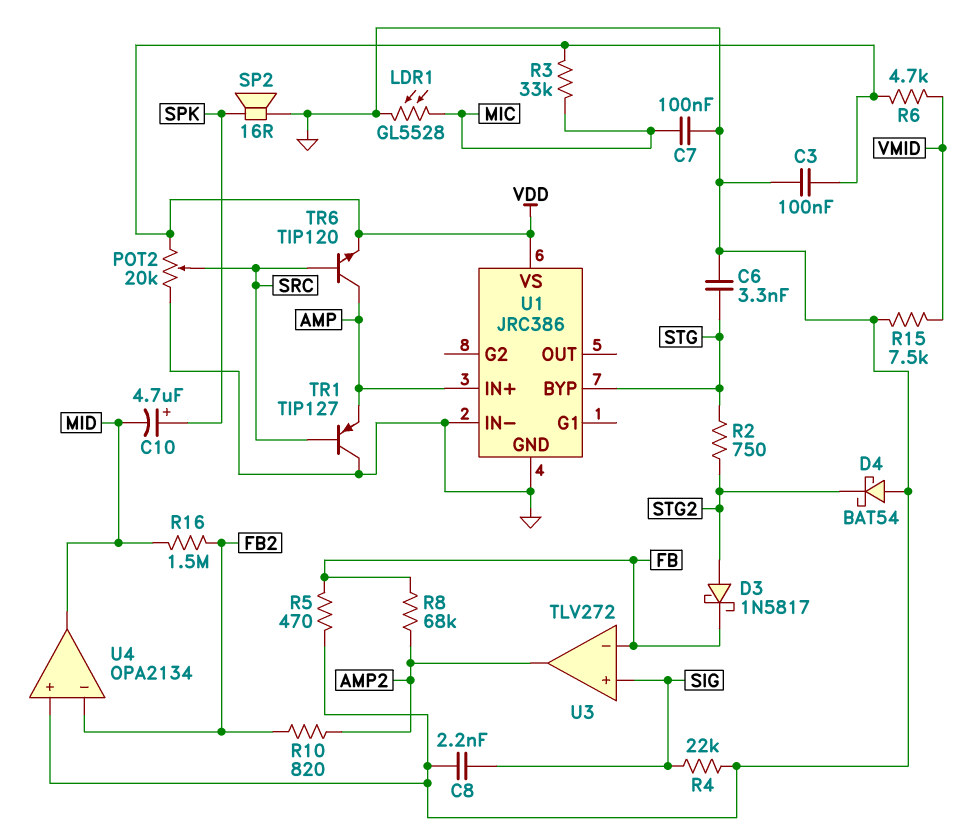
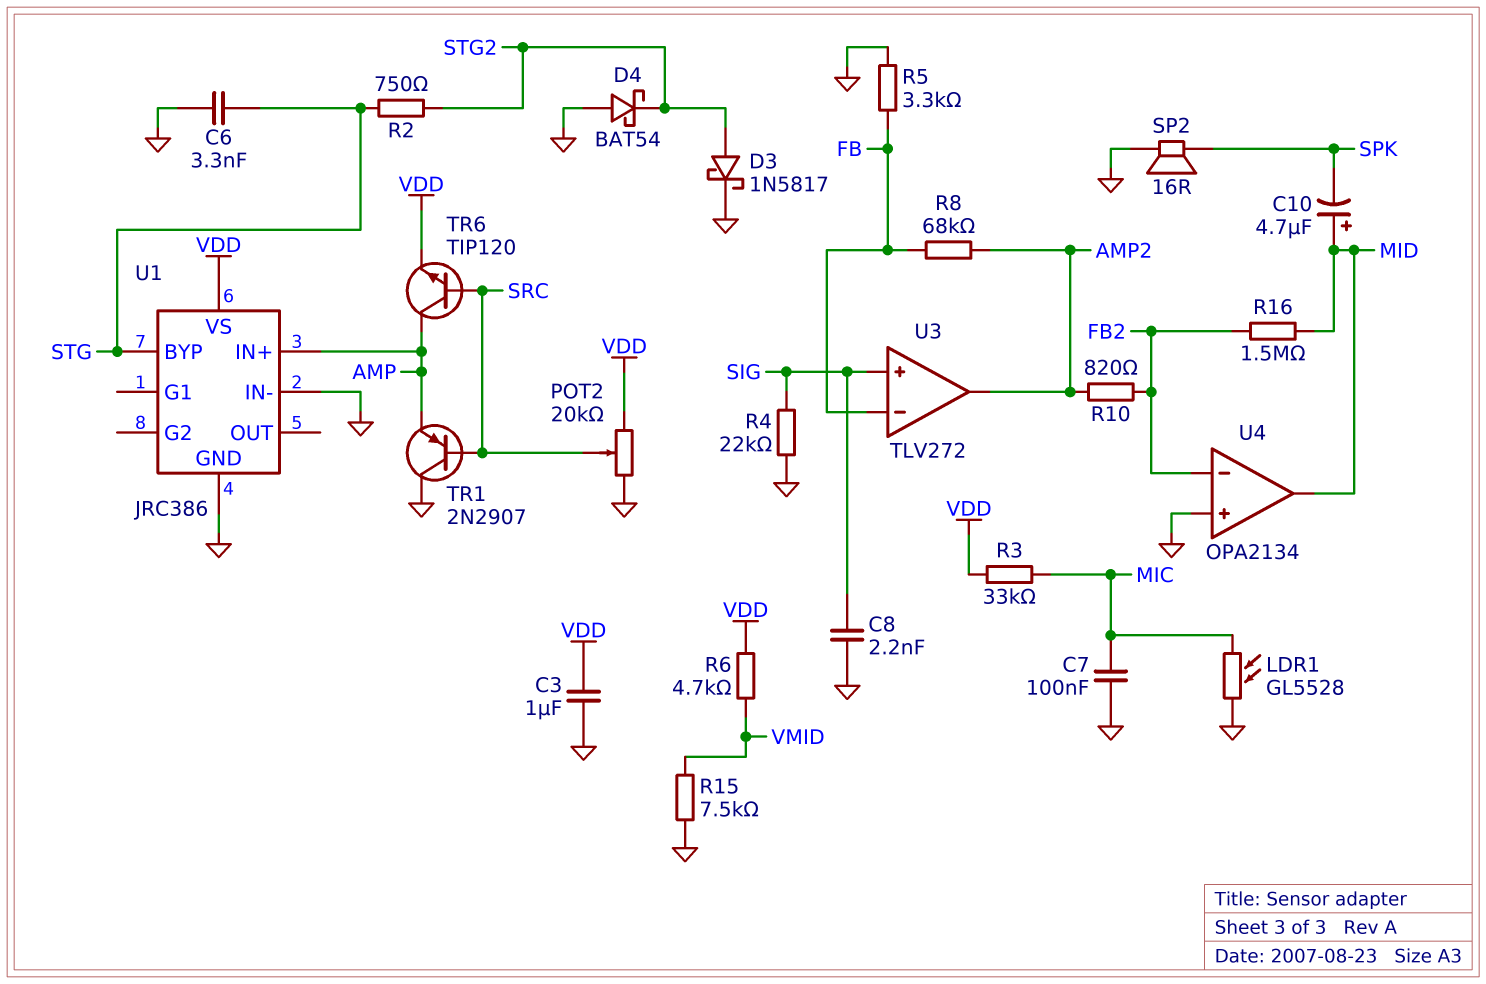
C3: 100nF (GND, VDD) -> 1uF (GND, VDD)
C10: 4.7uF (plus SPK, minus MID) -> 4.7uF (plus MID, minus SPK)
D3: schottky 1N5817 (A STG2, K FB) -> schottky 1N5817 (A STG2, K GND)
R5: 470 (FB, GND) -> 3.3k (FB, GND)
TR1: PNP TIP127 (B SRC, C GND, E AMP) -> PNP 2N2907 (B SRC, C GND, E AMP)

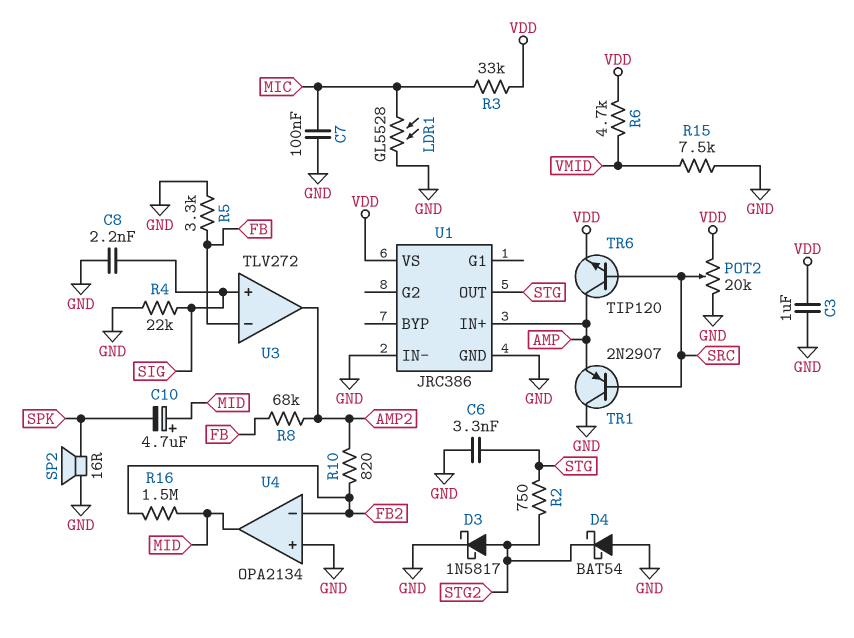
U1 pin BYP: STG -> none
U1 pin OUT: none -> STG

